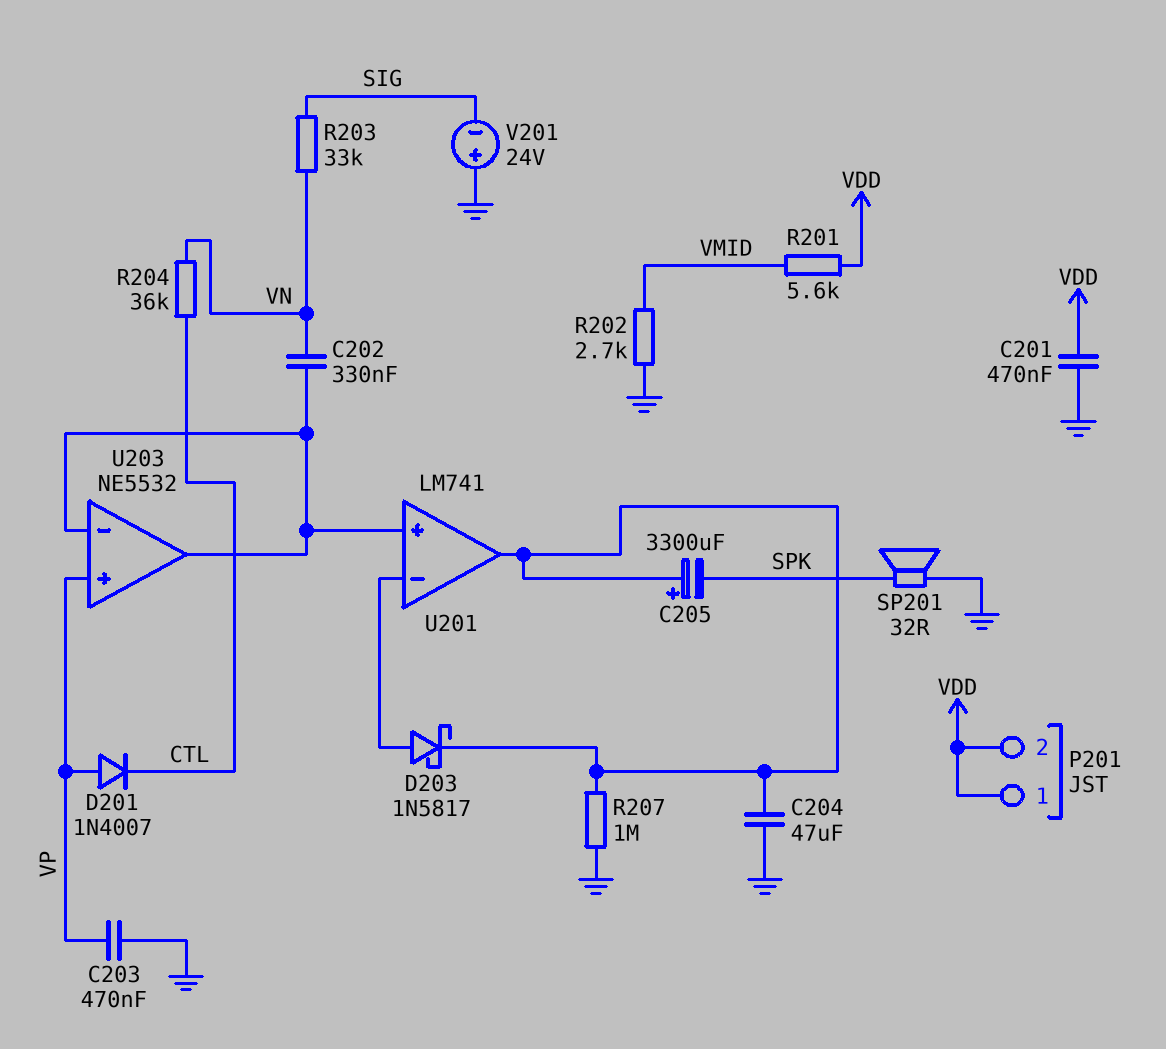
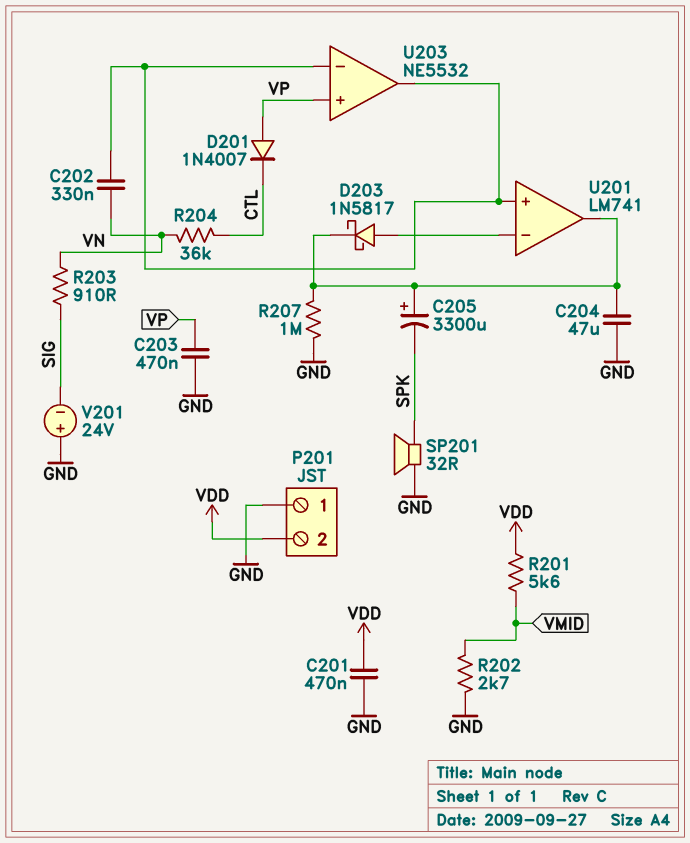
P201 pin 1: VDD -> GND
R203: 33k (SIG, VN) -> 910 (SIG, VN)

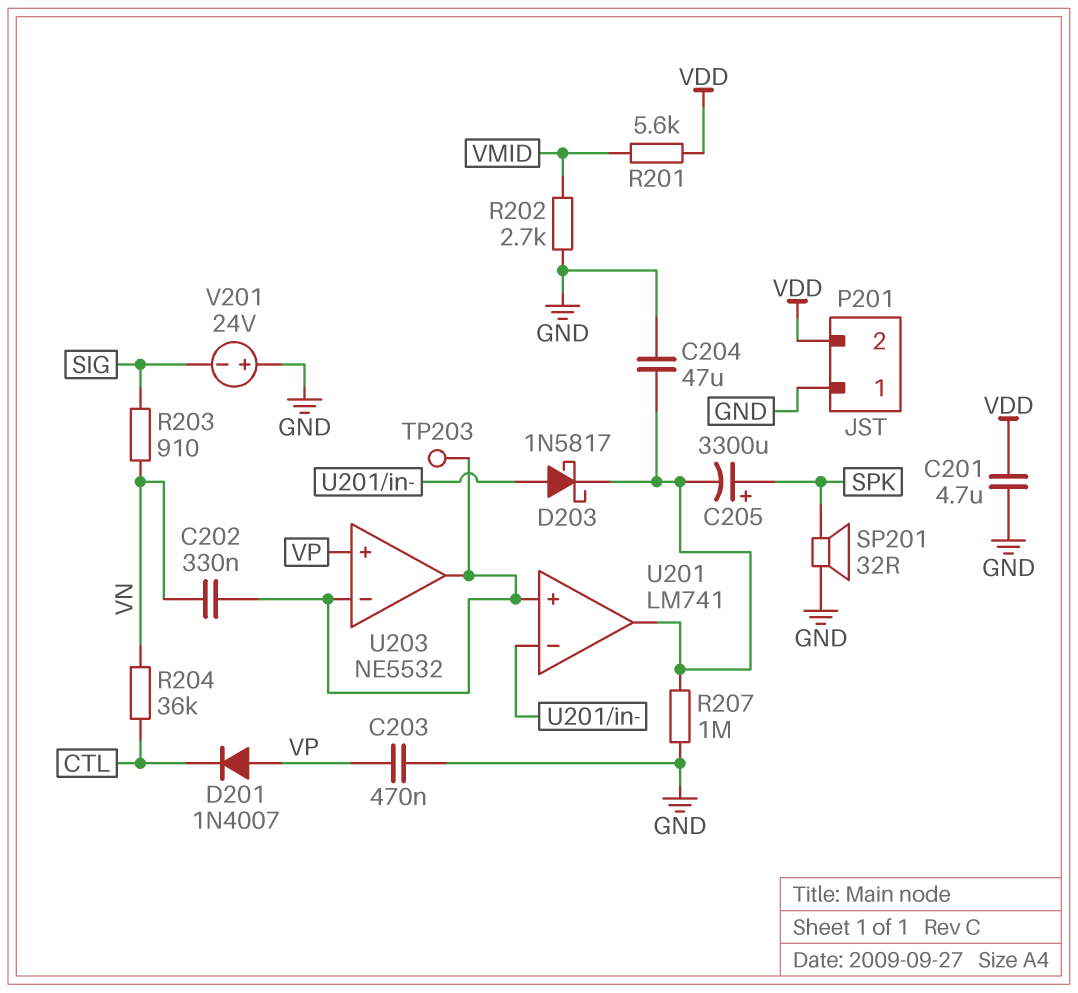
C201: 470nF (GND, VDD) -> 4.7uF (GND, VDD)
C205: 3300uF (plus U201/out, minus SPK) -> 3300uF (plus SPK, minus U201/out)
TP203: none -> test point (U201/in+)

